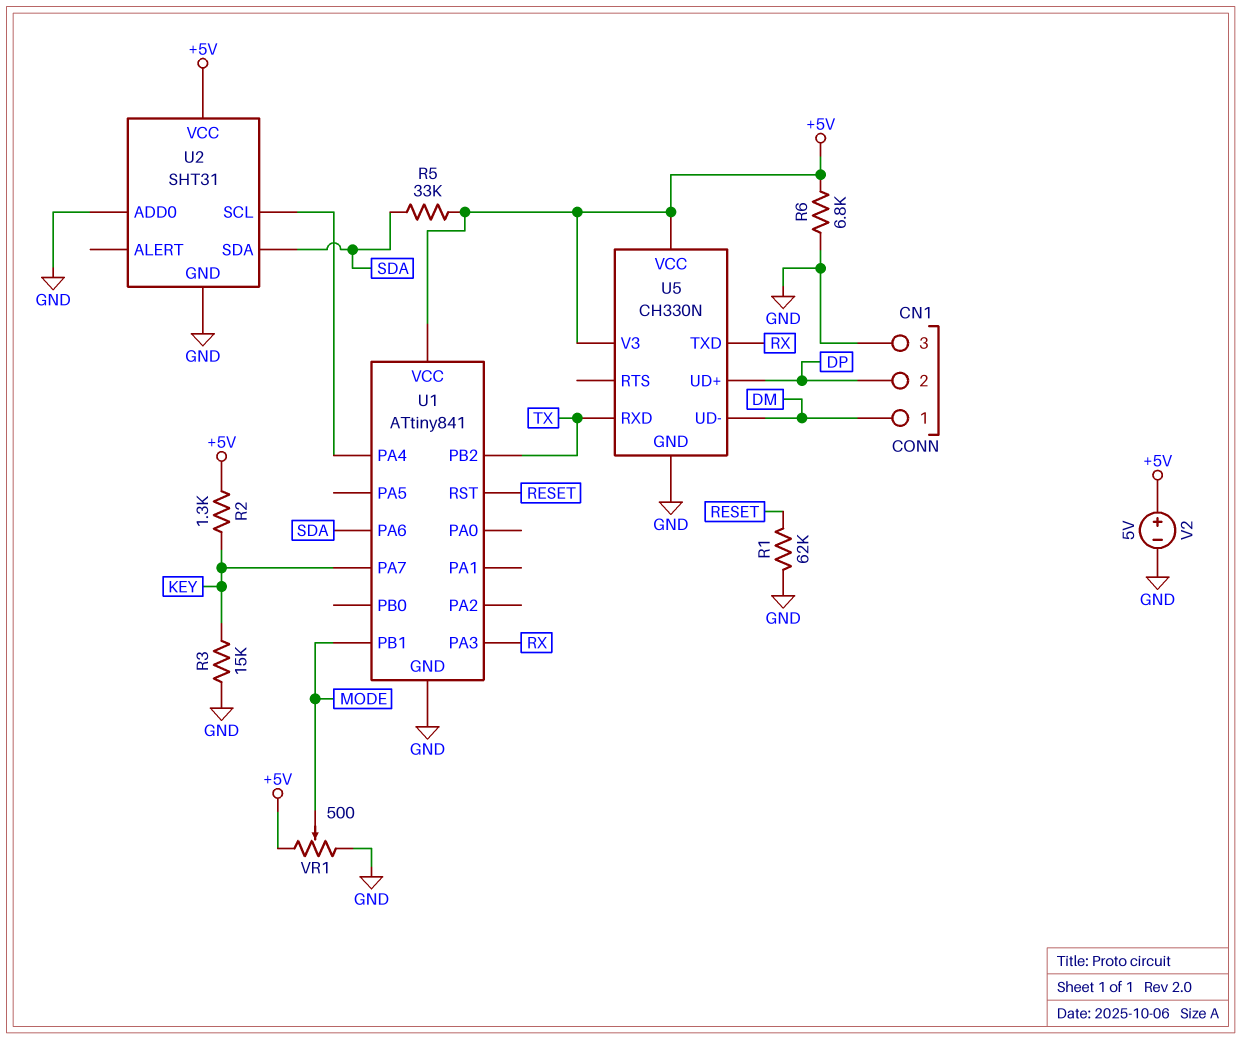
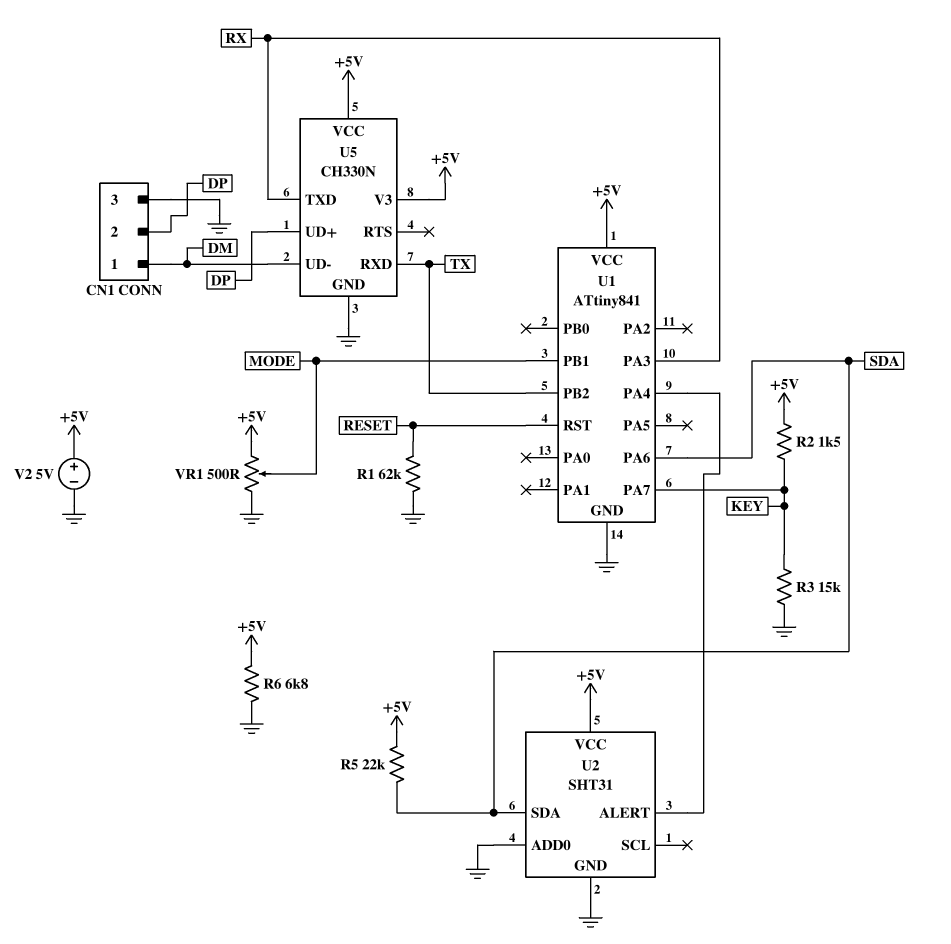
R2: 1.3k (+5V, KEY) -> 1.5k (+5V, KEY)
R5: 33k (+5V, SDA) -> 22k (+5V, SDA)
U2 pin ALERT: none -> U1/PA4
U2 pin SCL: U1/PA4 -> none

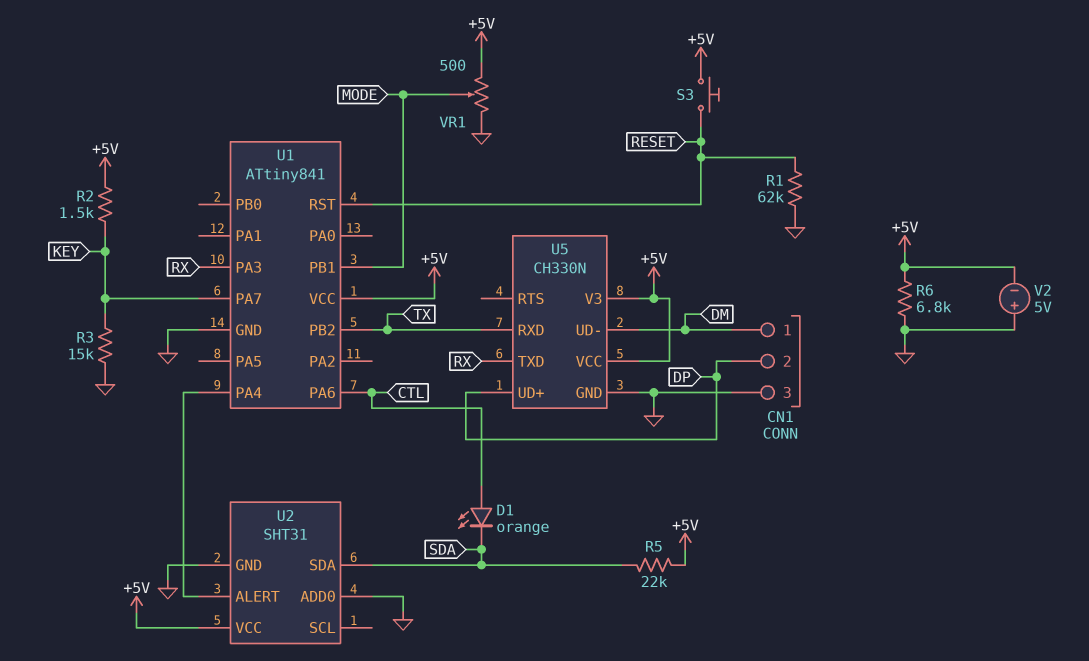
D1: none -> LED orange (A CTL, K SDA)
S3: none -> button (+5V, RESET)
U1 pin PA6: SDA -> CTL
V2: 5V (plus +5V, minus GND) -> 5V (plus GND, minus +5V)

